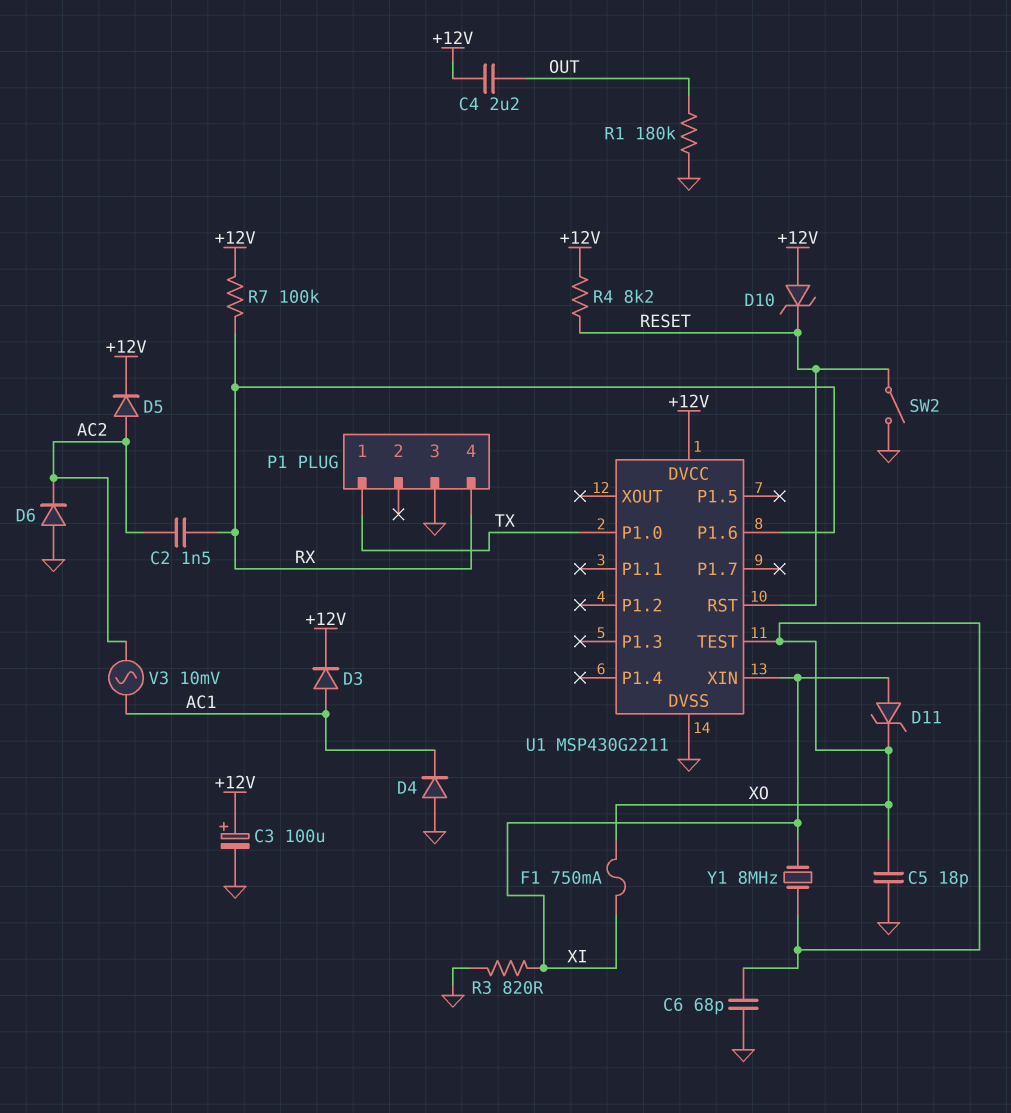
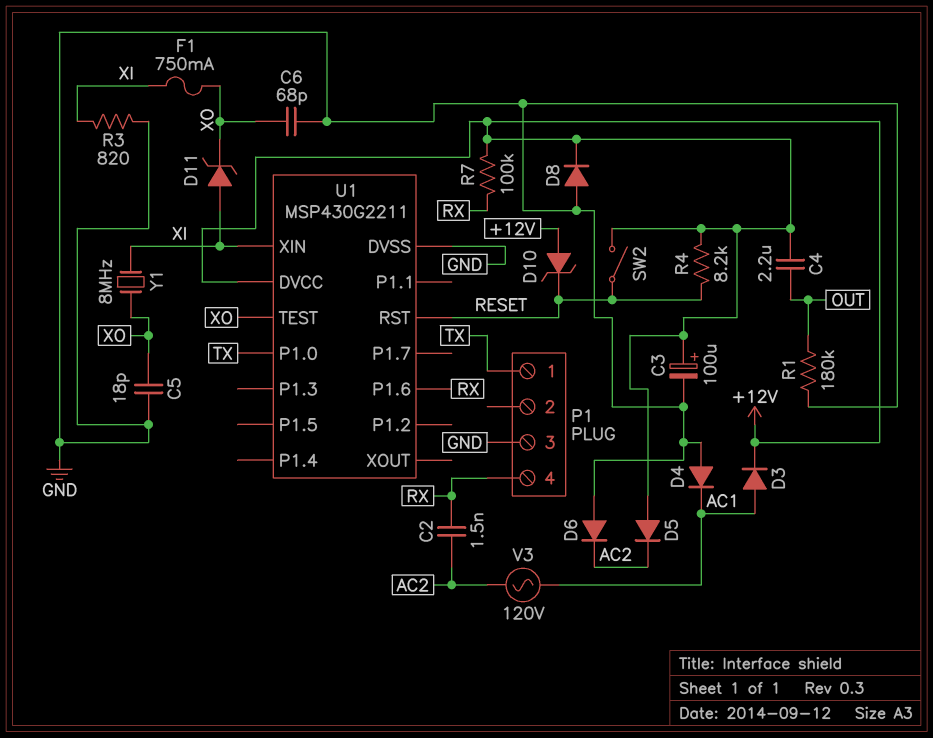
D5: diode (A AC2, K +12V) -> diode (A +12V, K AC2)
D8: none -> diode (A GND, K +12V)
SW2: switch (GND, RESET) -> switch (+12V, RESET)
V3: AC 10mV (AC1, AC2) -> AC 120V (AC1, AC2)

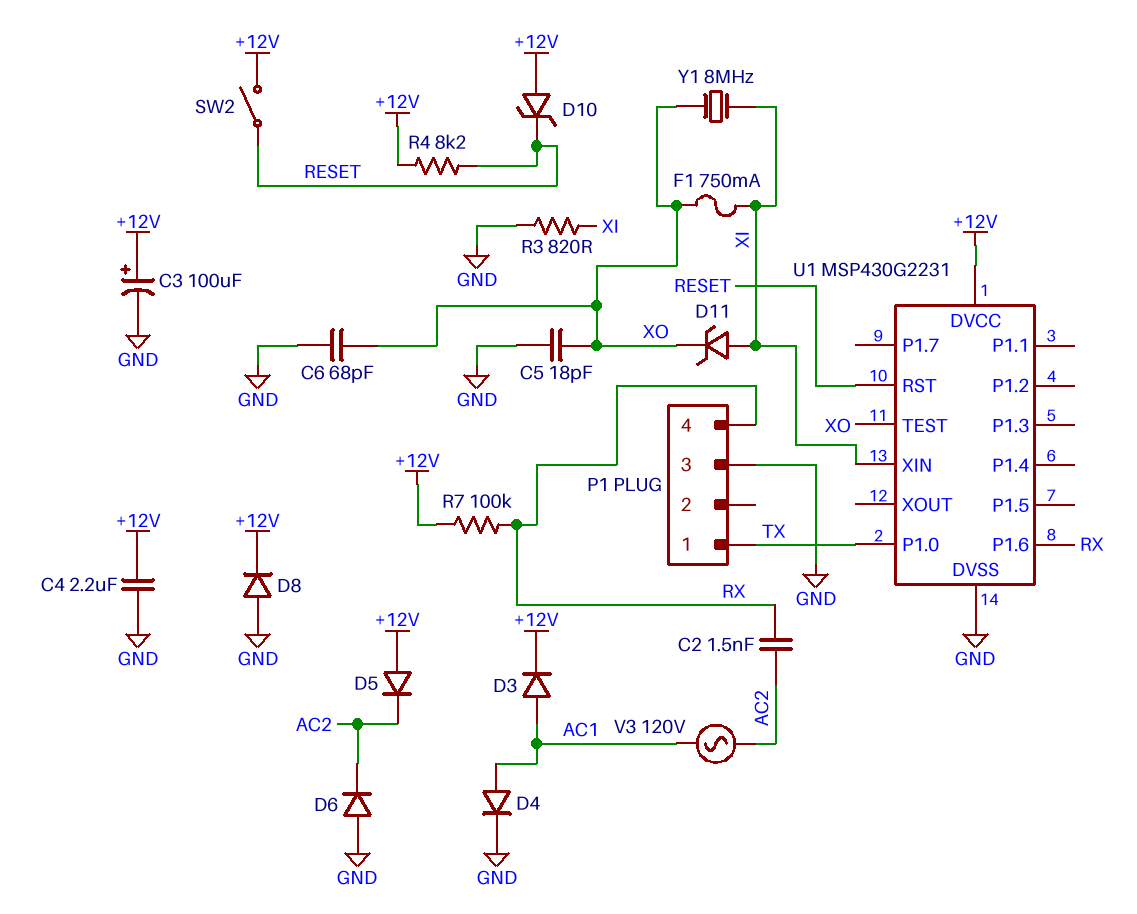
C4: 2.2uF (+12V, OUT) -> 2.2uF (+12V, GND)
D4: diode (A GND, K AC1) -> diode (A AC1, K GND)
R1: 180k (GND, OUT) -> none
U1: MSP430G2211 -> MSP430G2231

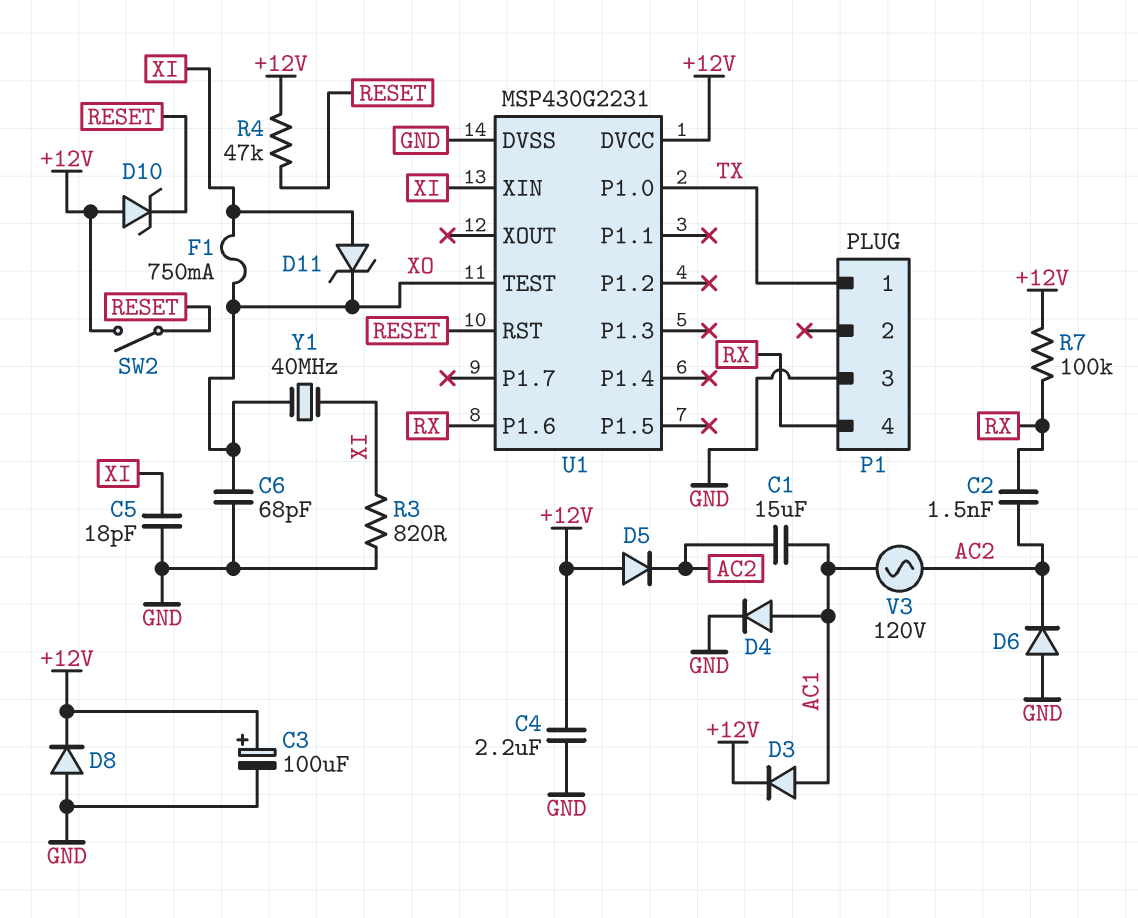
C1: none -> 15uF (AC1, AC2)
C5: 18pF (GND, XO) -> 18pF (GND, XI)
R4: 8.2k (+12V, RESET) -> 47k (+12V, RESET)
Y1: 8MHz (XI, XO) -> 40MHz (XI, XO)

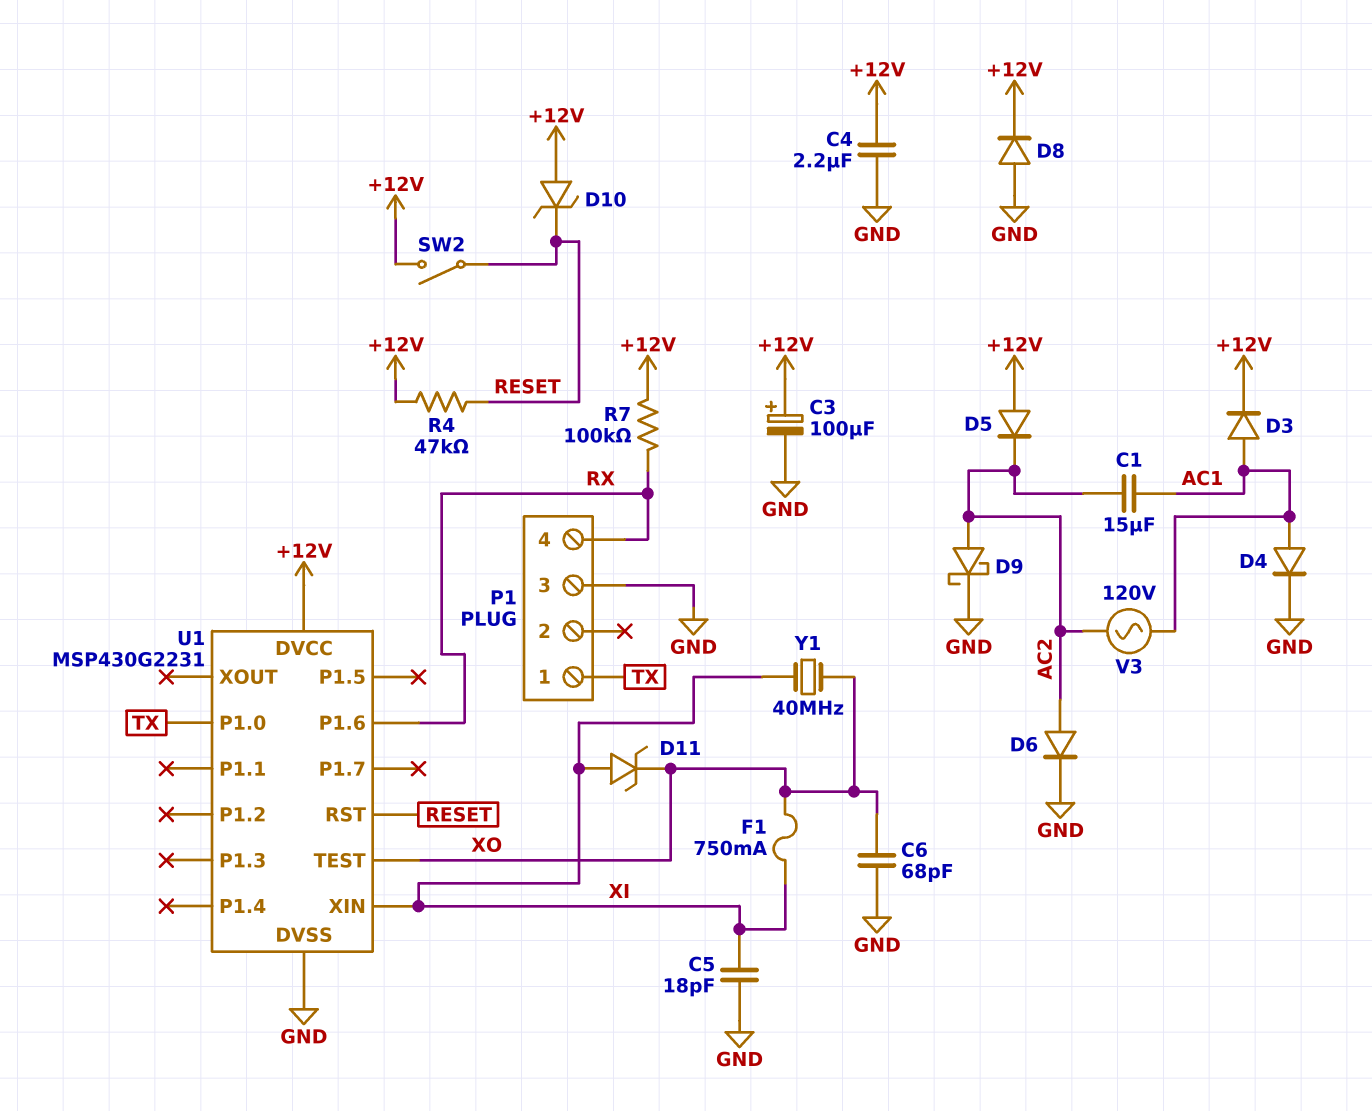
C2: 1.5nF (AC2, RX) -> none
D6: diode (A GND, K AC2) -> diode (A AC2, K GND)
D9: none -> schottky (A AC2, K GND)
R3: 820 (GND, XI) -> none

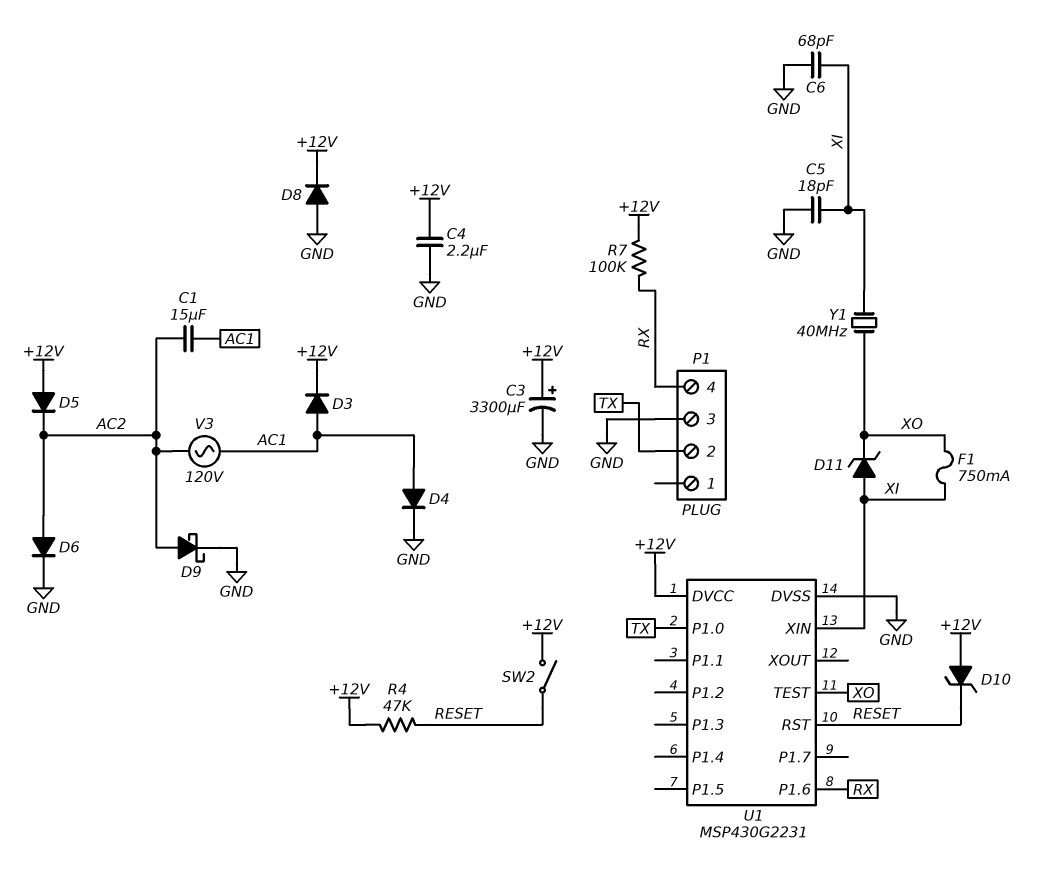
C3: 100uF (plus +12V, minus GND) -> 3300uF (plus +12V, minus GND)
C6: 68pF (GND, XO) -> 68pF (GND, XI)
P1 pin 1: TX -> none
P1 pin 2: none -> TX

